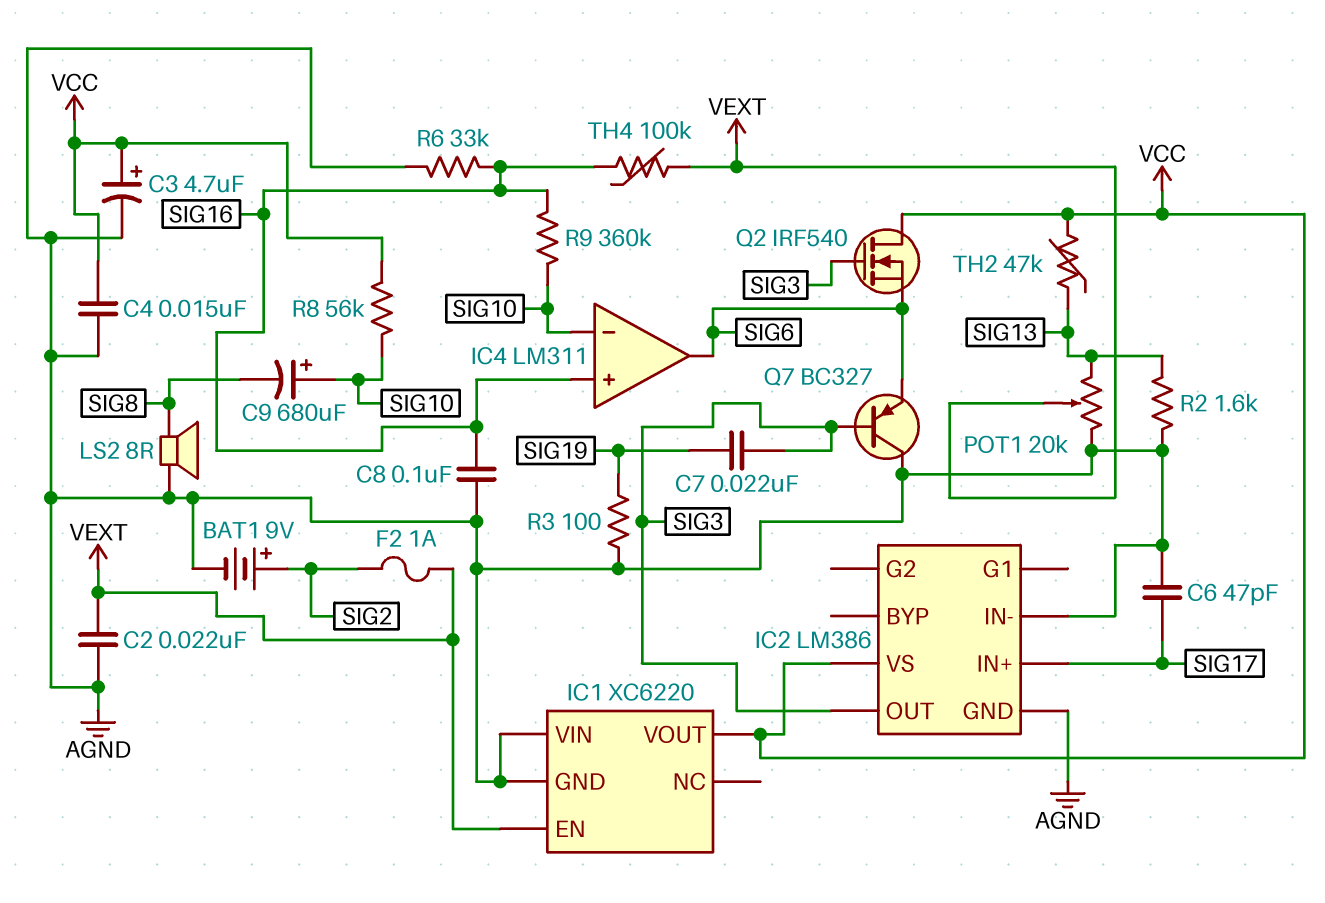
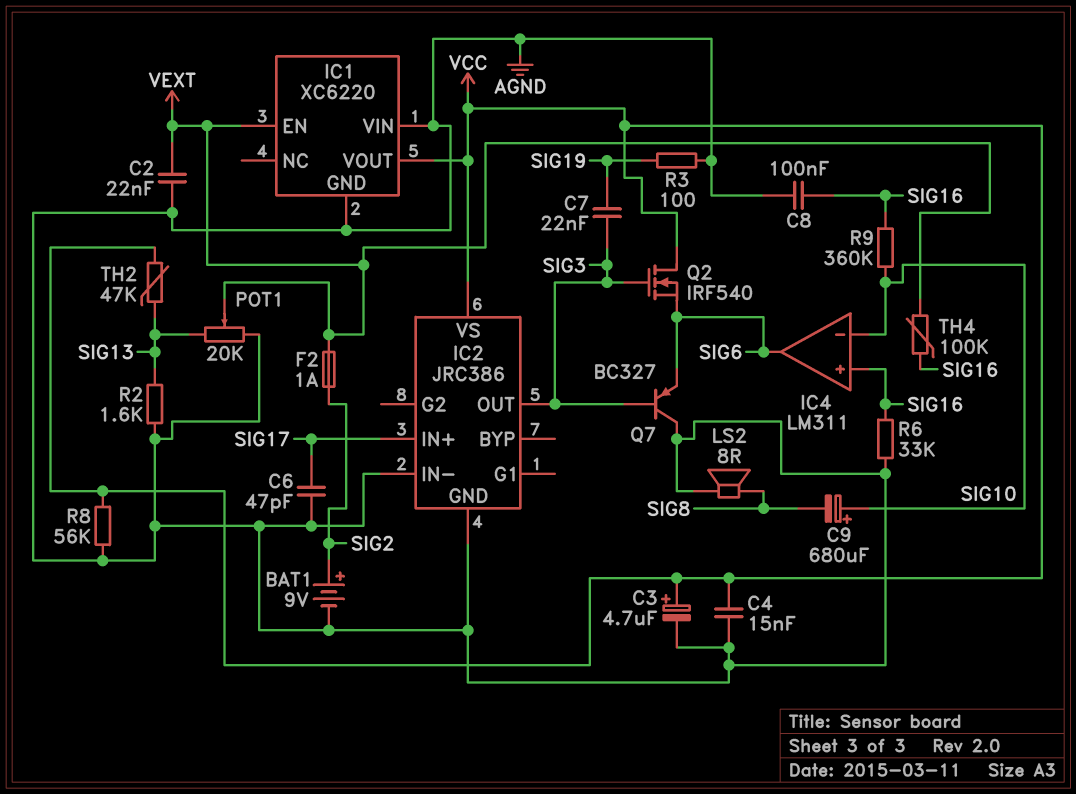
IC2: LM386 -> JRC386
R8: 56k (SIG10, VCC) -> 56k (AGND, VCC)

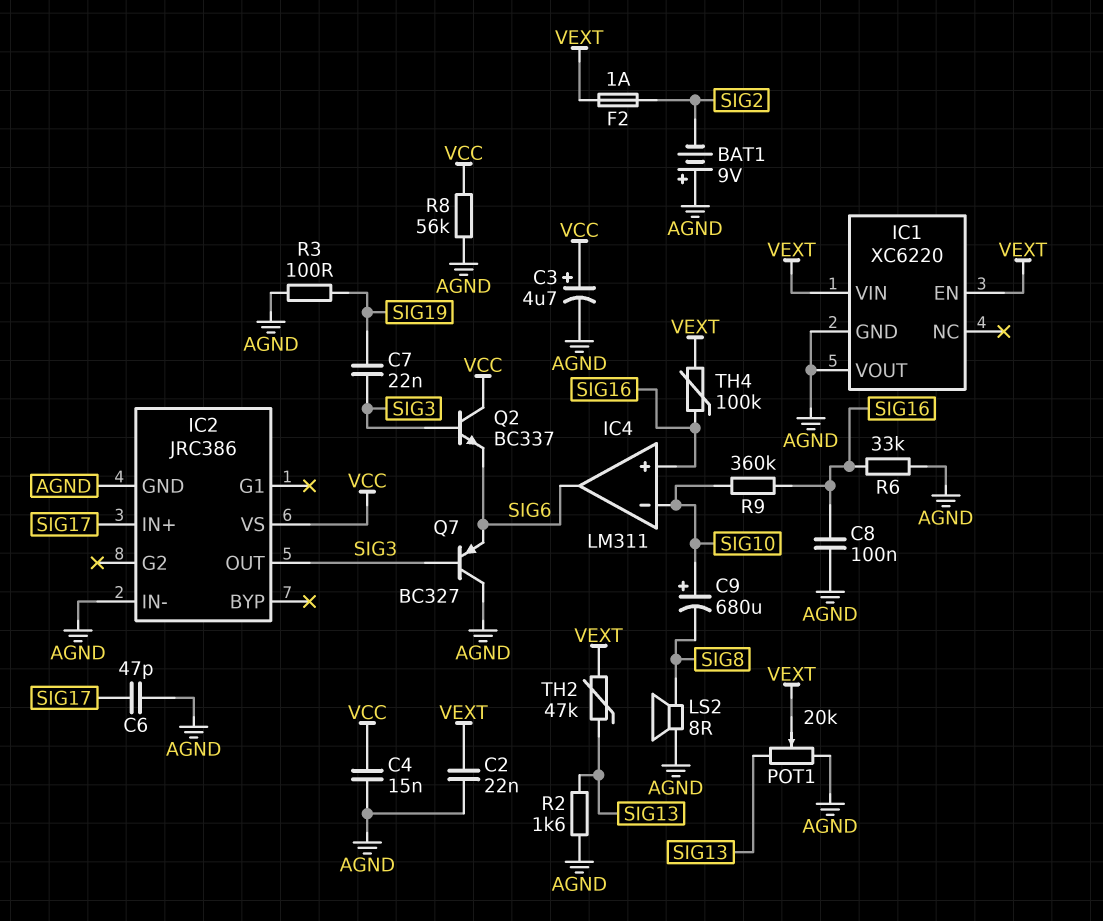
BAT1: 9V (plus SIG2, minus AGND) -> 9V (plus AGND, minus SIG2)
IC1 pin VIN: AGND -> VEXT
IC1 pin VOUT: VCC -> AGND
Q2: NMOS IRF540 (G SIG3, D VCC, S SIG6) -> NPN BC337 (B SIG3, C VCC, E SIG6)
TH2: 47k (SIG13, VCC) -> 47k (SIG13, VEXT)

